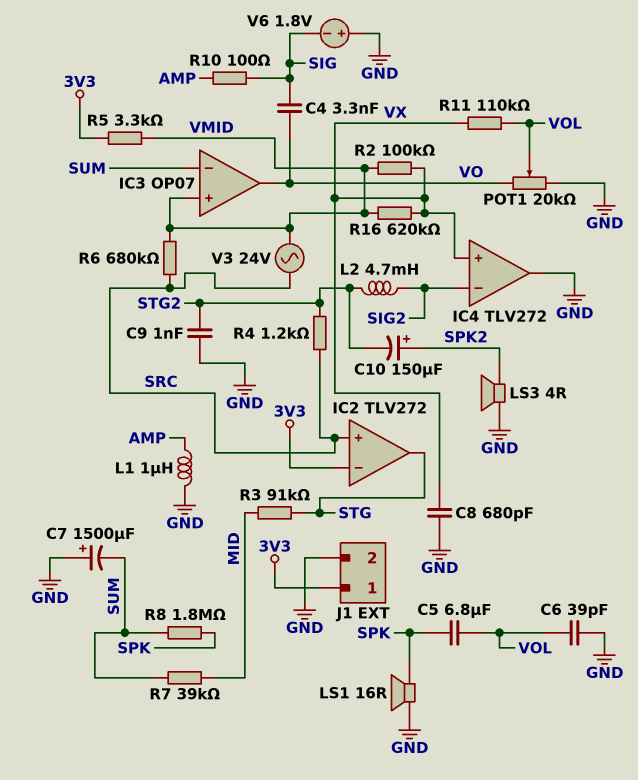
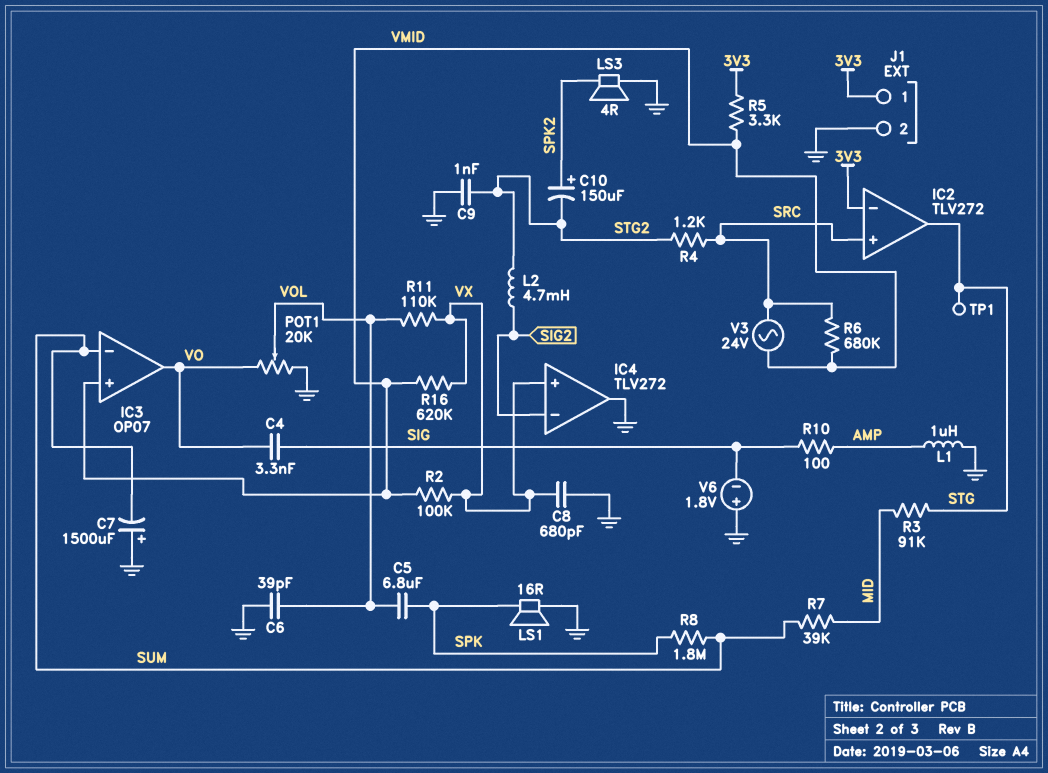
TP1: none -> test point (STG)

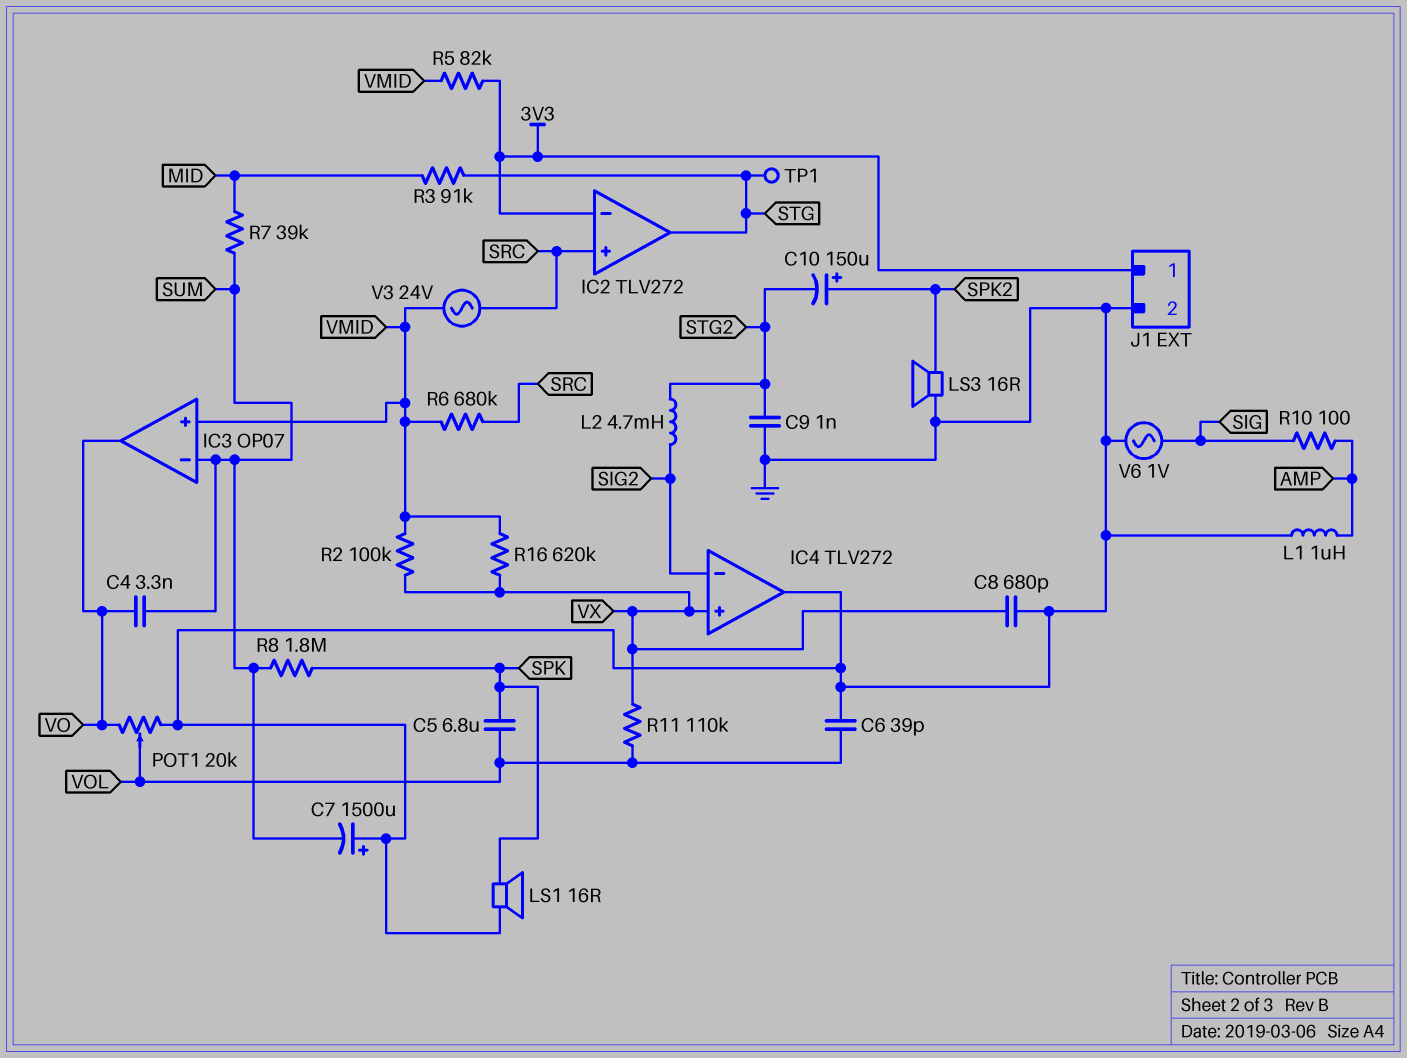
C4: 3.3nF (SIG, VO) -> 3.3nF (SUM, VO)
LS3: speaker 4R (GND, SPK2) -> speaker 16R (GND, SPK2)
R4: 1.2k (SRC, STG2) -> none
R5: 3.3k (3V3, VMID) -> 82k (3V3, VMID)
V6: 1.8V (plus GND, minus SIG) -> AC 1V (GND, SIG)

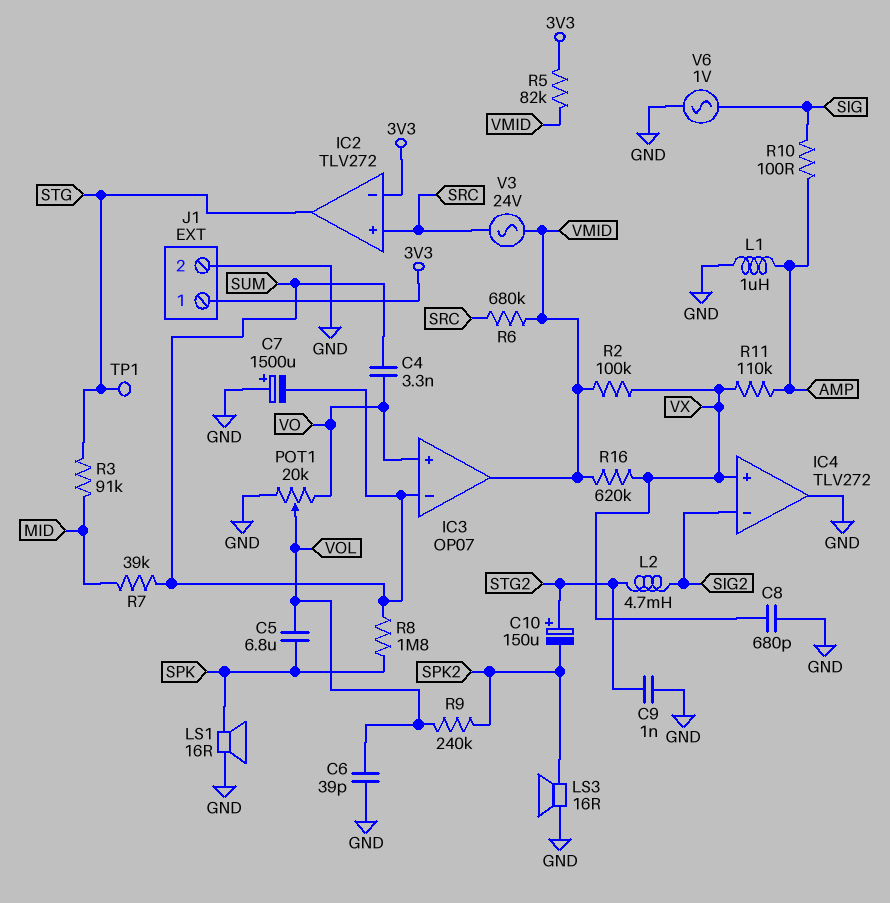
C10: 150uF (plus SPK2, minus STG2) -> 150uF (plus STG2, minus SPK2)
IC3 pin in+: VMID -> VO
IC3 pin out: VO -> VMID
R9: none -> 240k (SPK2, VOL)
R11: 110k (VOL, VX) -> 110k (AMP, VX)

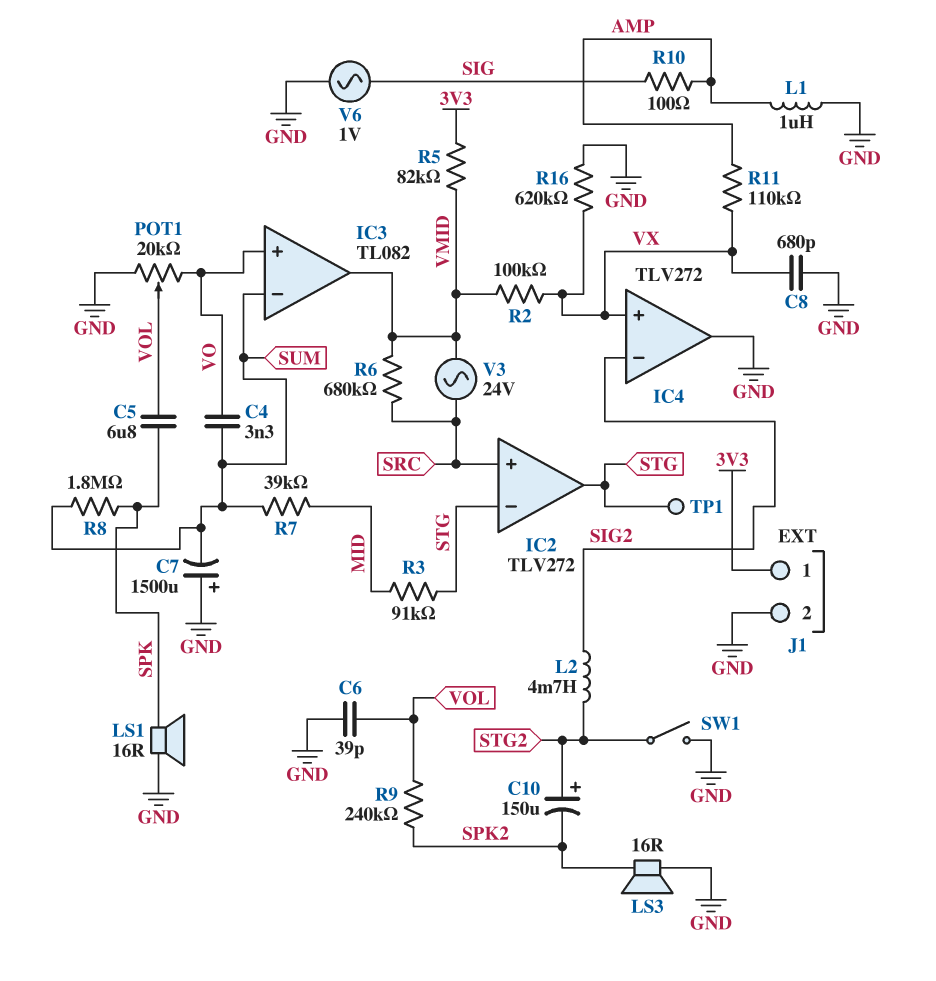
C9: 1nF (GND, STG2) -> none
IC2 pin in-: 3V3 -> STG
IC3: OP07 -> TL082
R16: 620k (VMID, VX) -> 620k (GND, VX)
SW1: none -> switch (GND, STG2)

